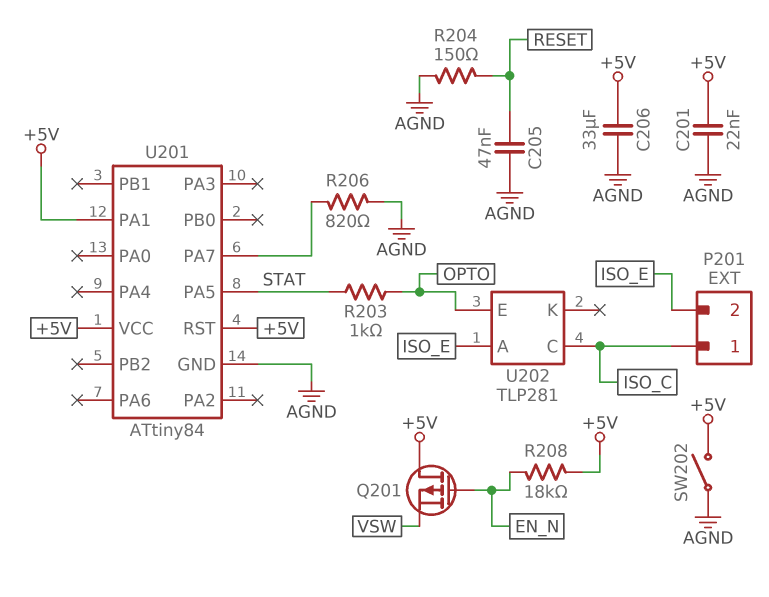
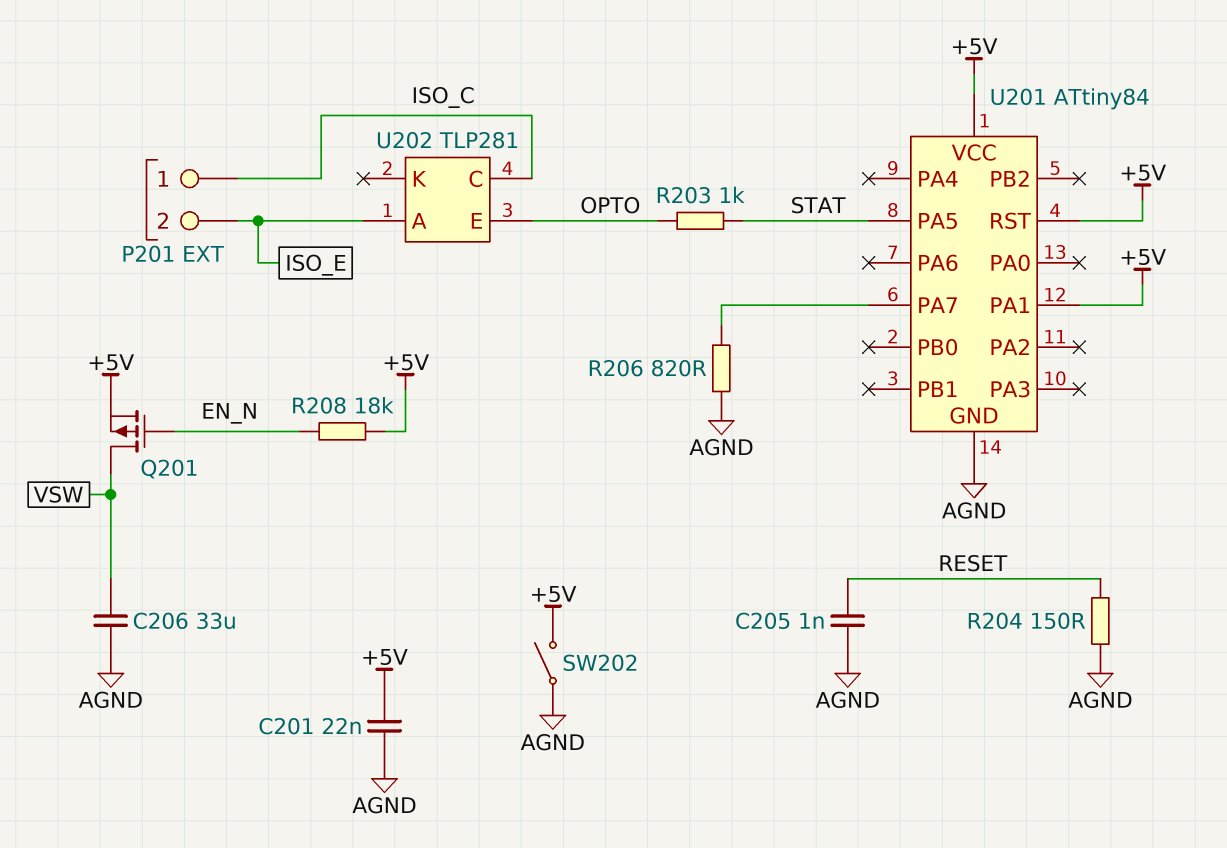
C205: 47nF (AGND, RESET) -> 1nF (AGND, RESET)
C206: 33uF (+5V, AGND) -> 33uF (AGND, VSW)
Q201: PMOS (G EN_N, D +5V, S VSW) -> PMOS (G EN_N, D VSW, S +5V)

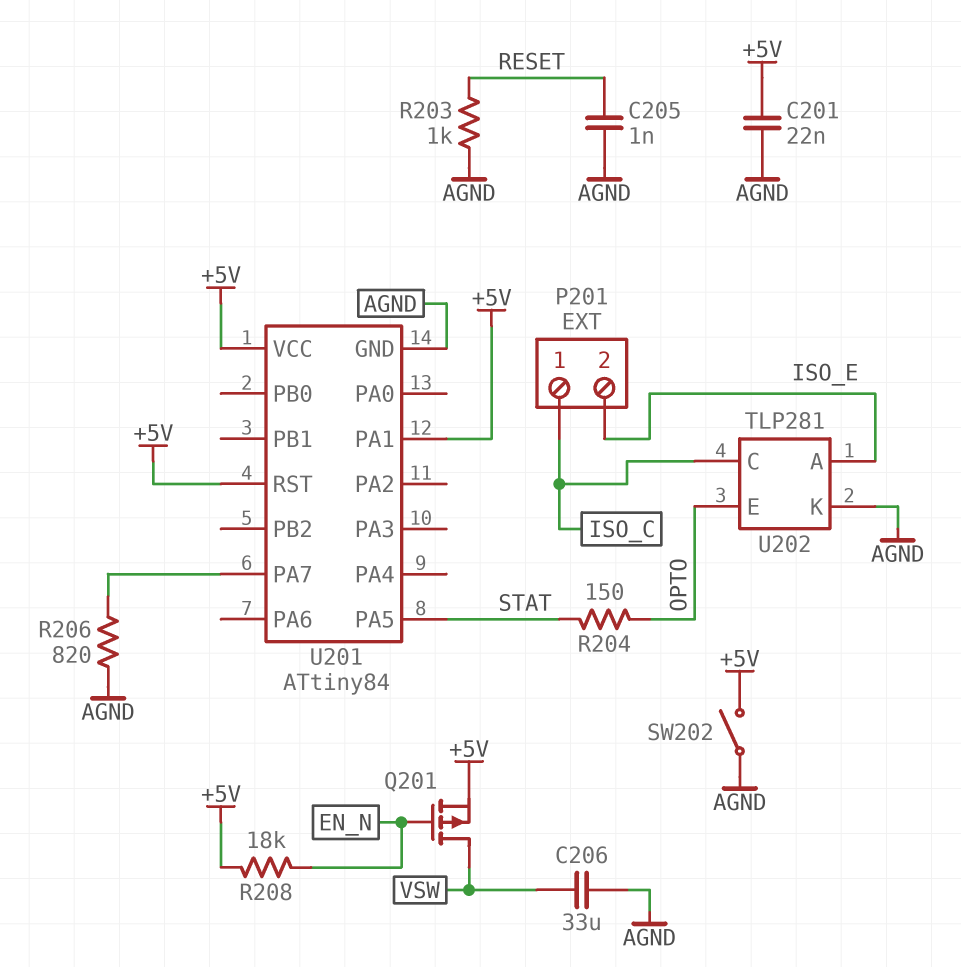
R203: 1k (OPTO, STAT) -> 1k (AGND, RESET)
R204: 150 (AGND, RESET) -> 150 (OPTO, STAT)
U202 pin K: none -> AGND

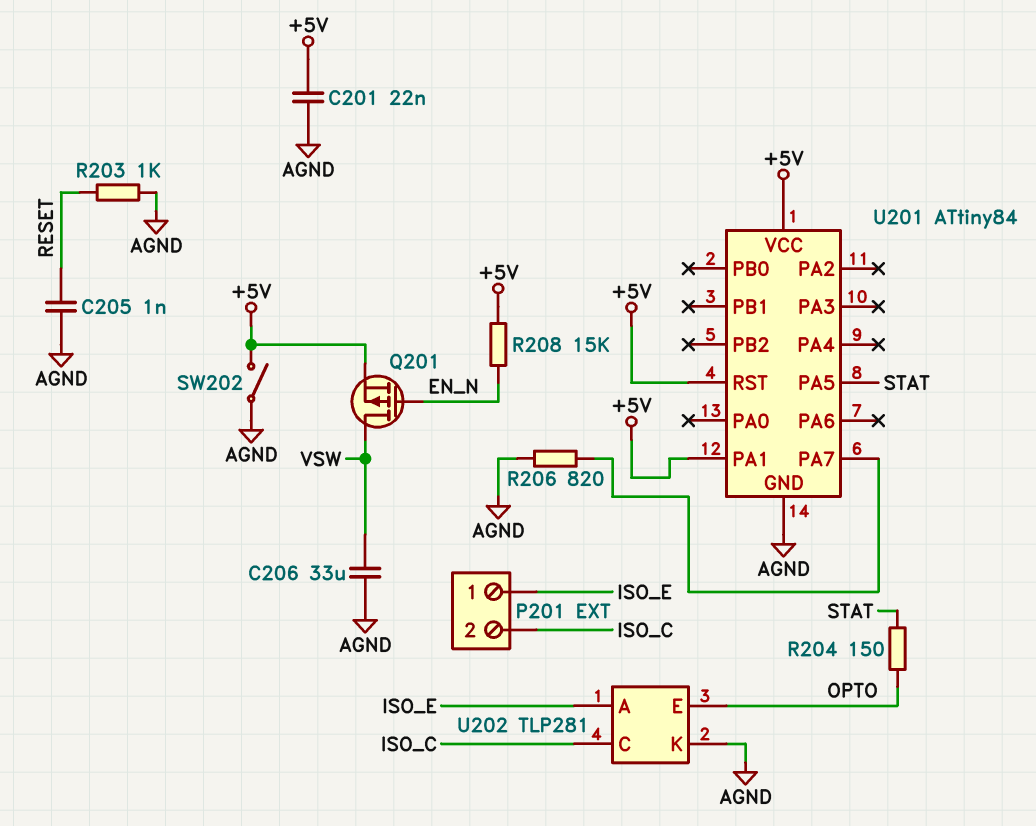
P201 pin 1: ISO_C -> ISO_E
P201 pin 2: ISO_E -> ISO_C
R208: 18k (+5V, EN_N) -> 15k (+5V, EN_N)

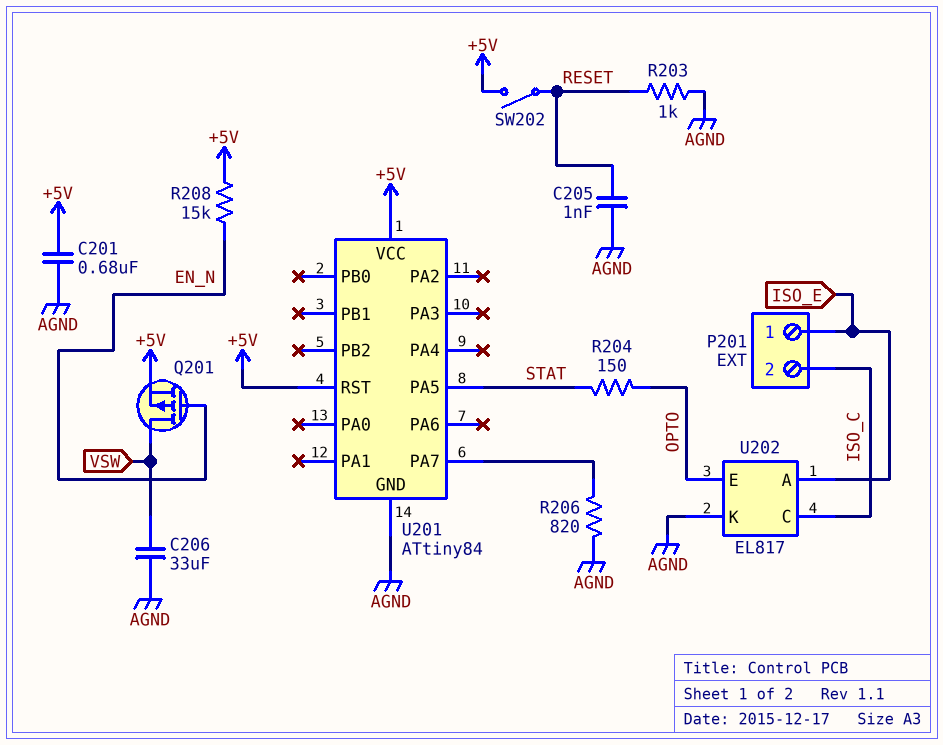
C201: 22nF (+5V, AGND) -> 680nF (+5V, AGND)
SW202: switch (+5V, AGND) -> switch (+5V, RESET)
U201 pin PA1: +5V -> none
U202: TLP281 -> EL817

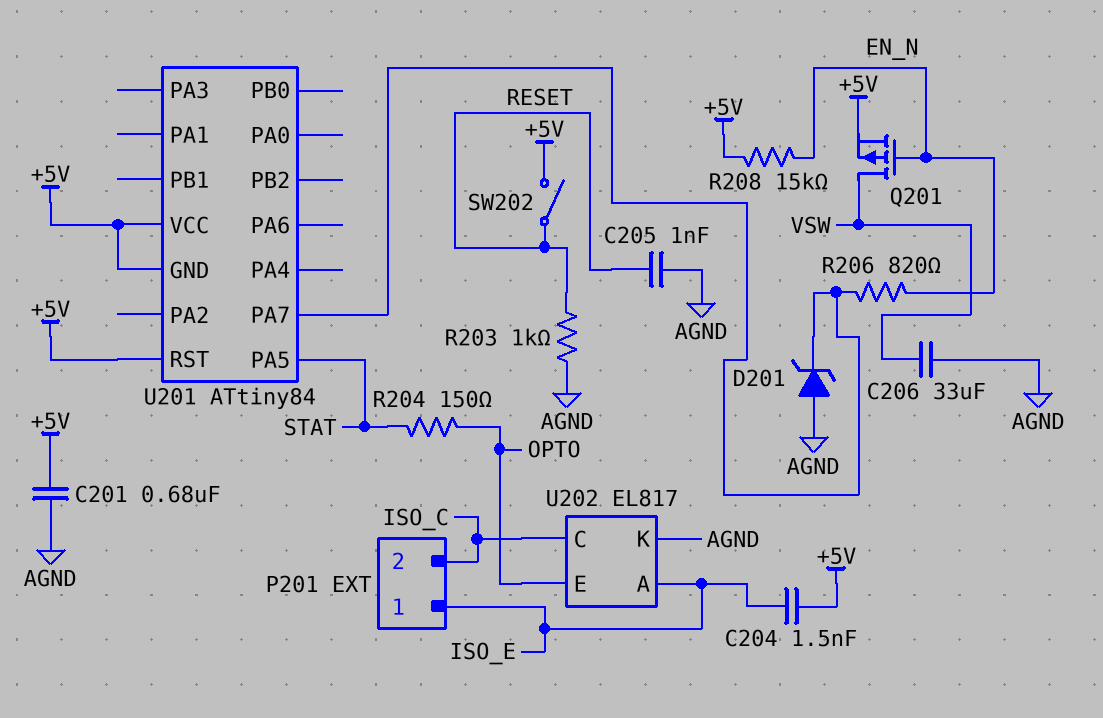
C204: none -> 1.5nF (+5V, ISO_E)
D201: none -> zener (A AGND, K U201/PA7)
R206: 820 (AGND, U201/PA7) -> 820 (EN_N, U201/PA7)
U201 pin GND: AGND -> +5V

